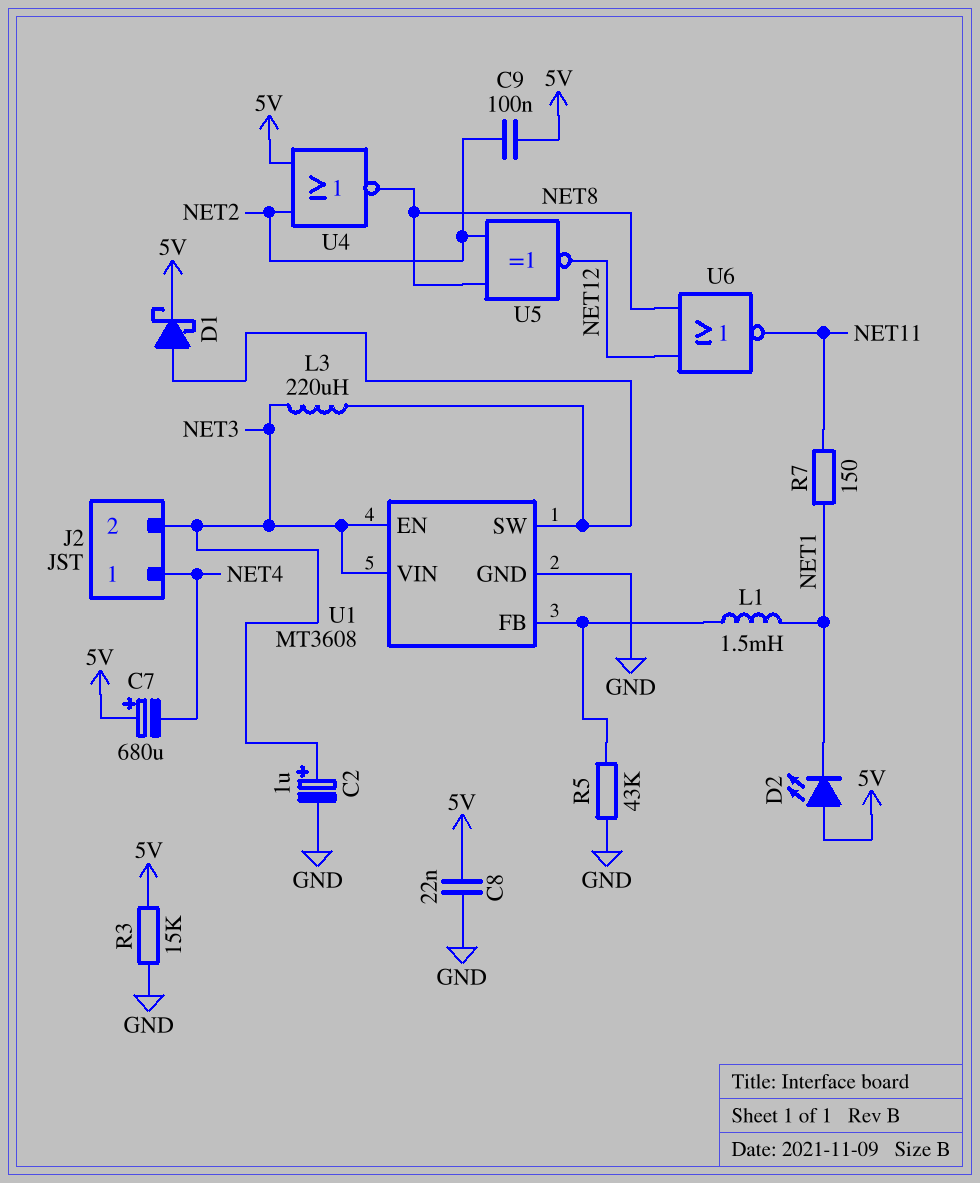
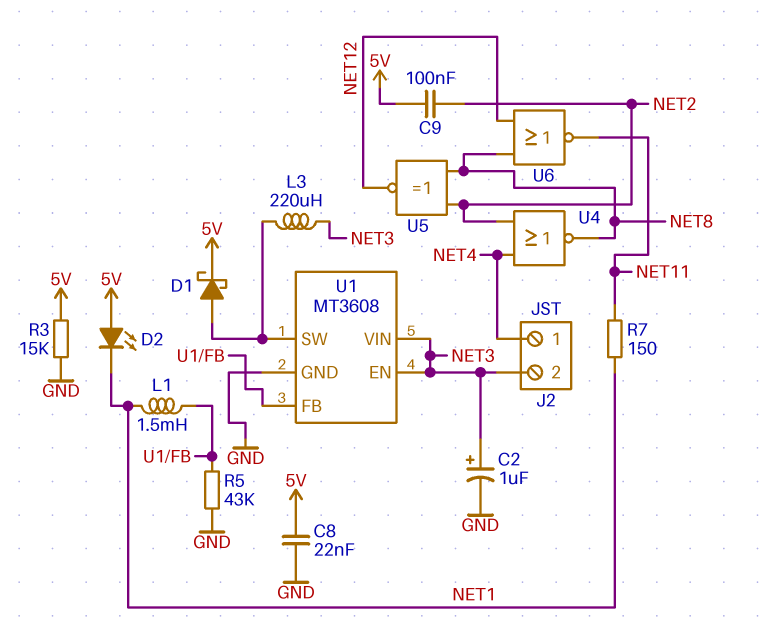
C7: 680uF (plus 5V, minus NET4) -> none
U4: NOR (in 5V, in NET2, out NET8) -> NOR (in NET2, in NET4, out NET8)

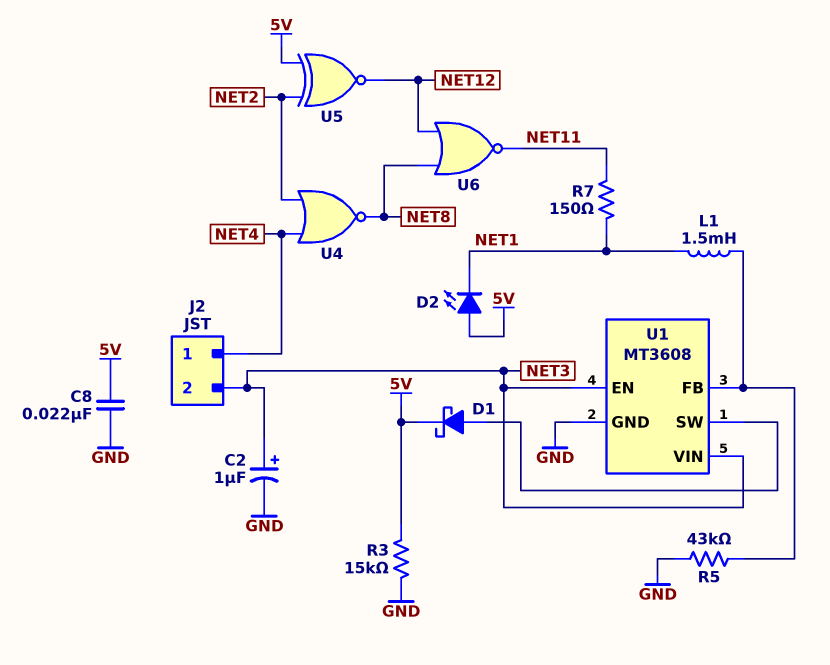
C9: 100nF (5V, NET2) -> none
L3: 220uH (NET3, U1/SW) -> none
U5: XNOR (in NET2, in NET8, out NET12) -> XNOR (in 5V, in NET2, out NET12)

